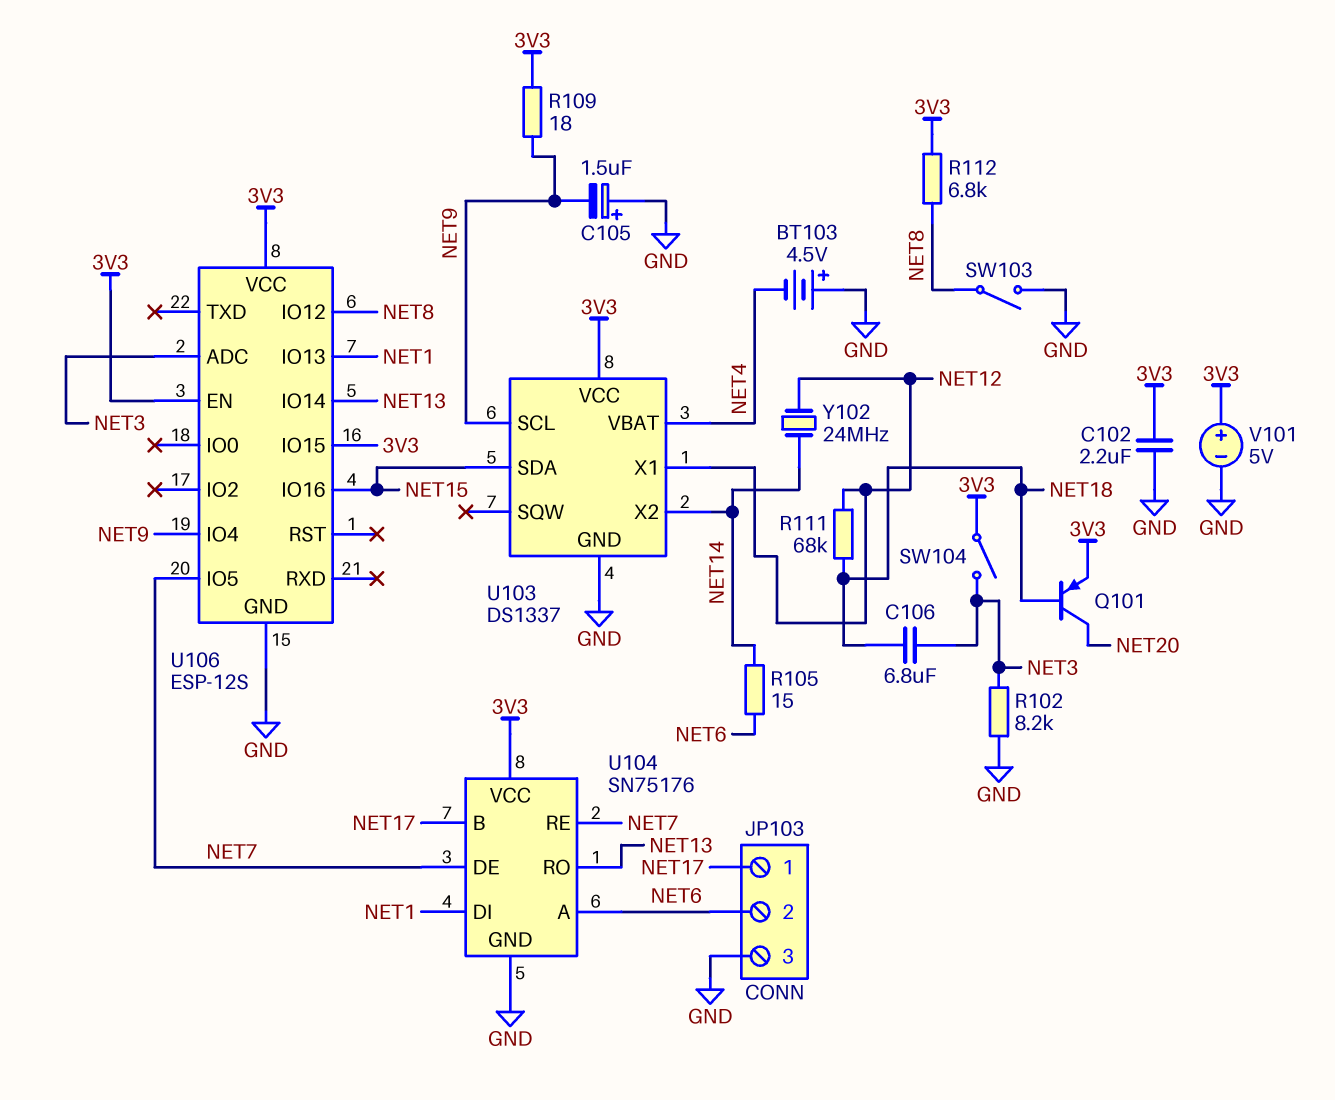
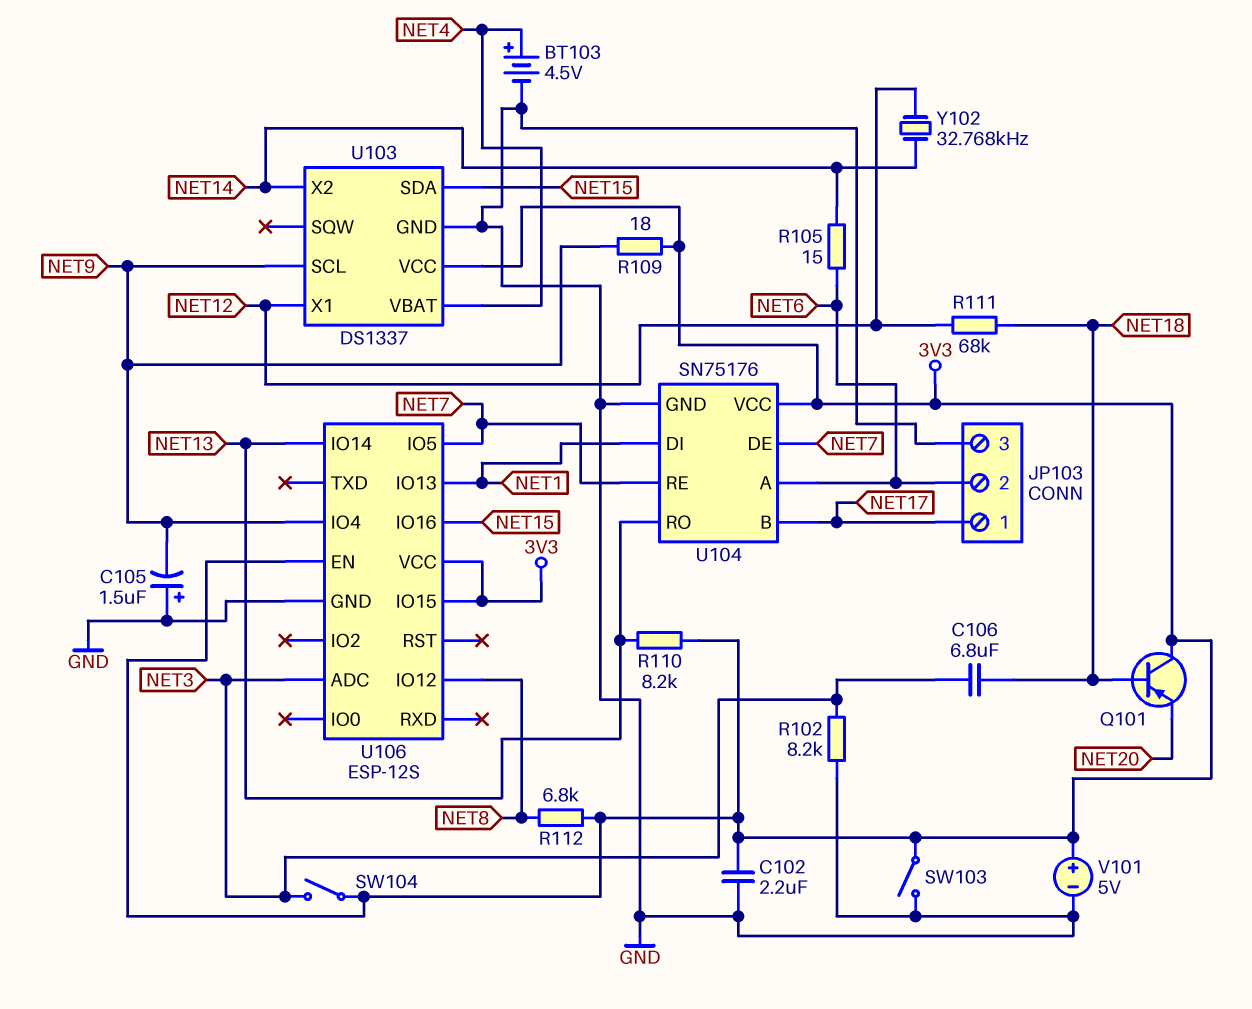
BT103: 4.5V (plus GND, minus NET4) -> 4.5V (plus NET4, minus GND)
Q101: PNP (B NET18, C NET20, E 3V3) -> PNP (B NET18, C 3V3, E NET20)
R110: none -> 8.2k (3V3, NET13)
SW103: switch (GND, NET8) -> switch (3V3, GND)
Y102: 24MHz (NET12, NET14) -> 32.768kHz (NET12, NET14)

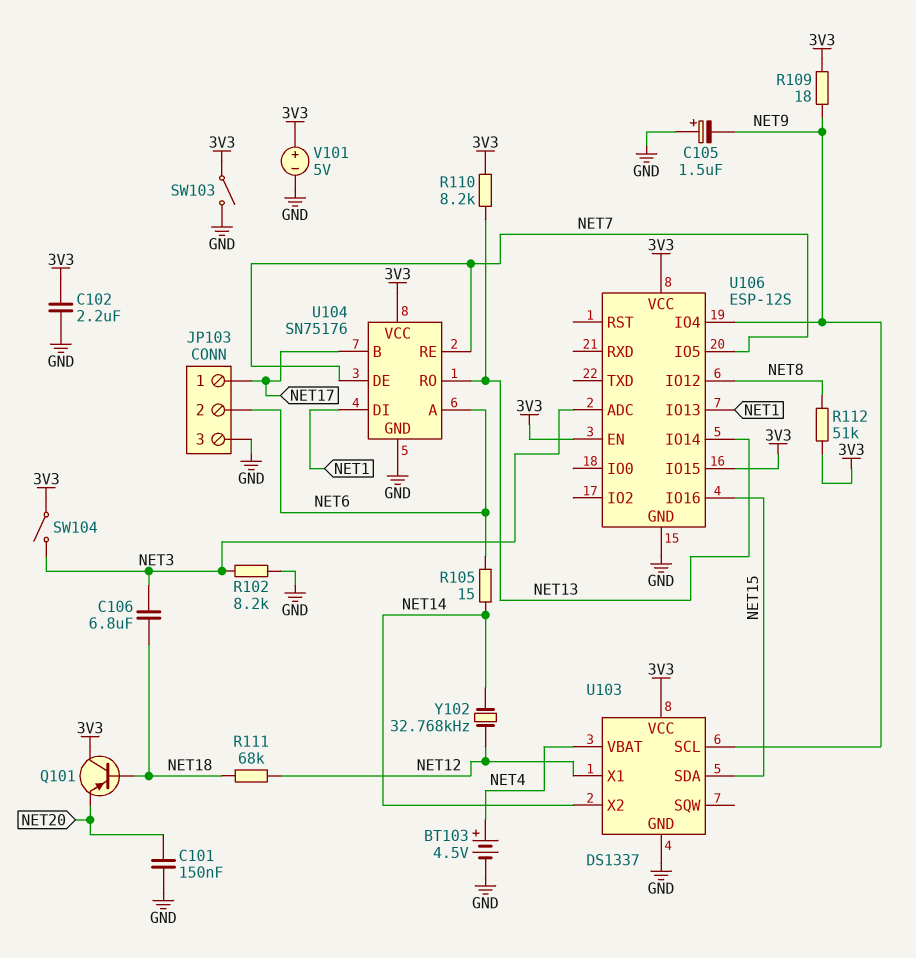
C101: none -> 150nF (GND, NET20)
R112: 6.8k (3V3, NET8) -> 51k (3V3, NET8)

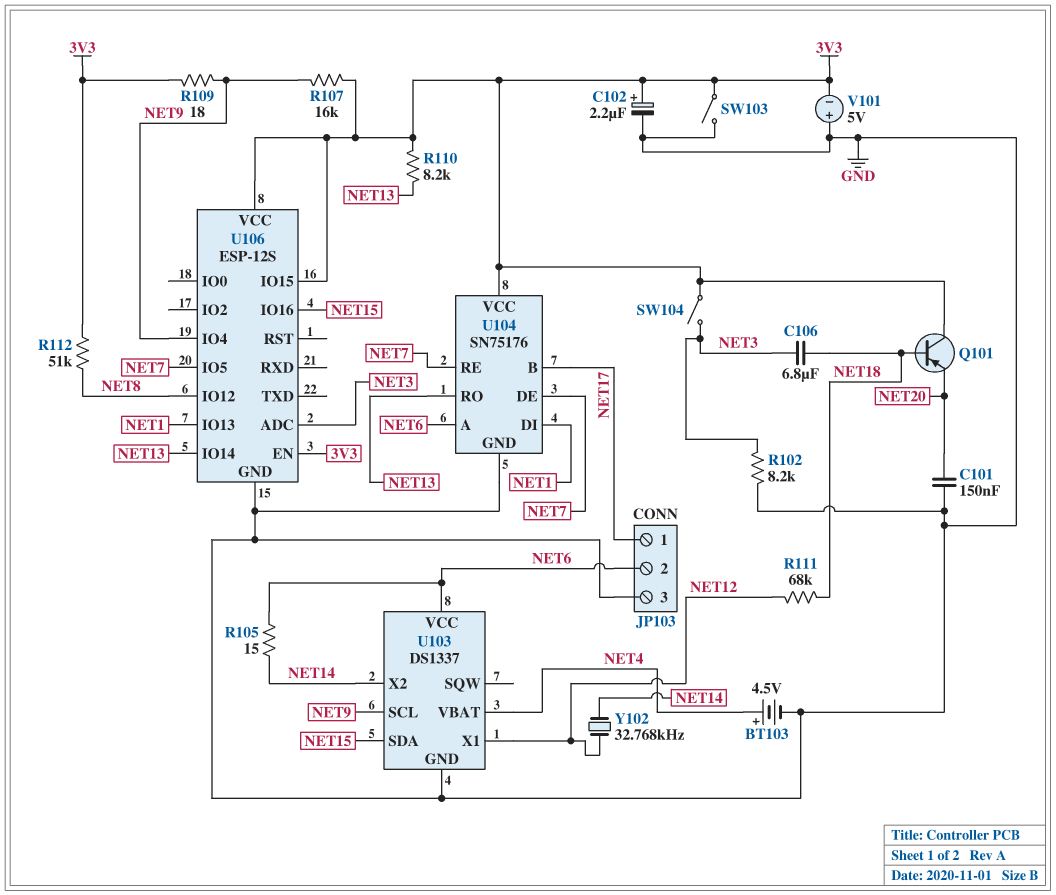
C102: 2.2uF (3V3, GND) -> 2.2uF (plus 3V3, minus GND)
C105: 1.5uF (plus GND, minus NET9) -> none
R107: none -> 16k (3V3, NET9)
U103 pin VCC: 3V3 -> NET6
V101: 5V (plus 3V3, minus GND) -> 5V (plus GND, minus 3V3)

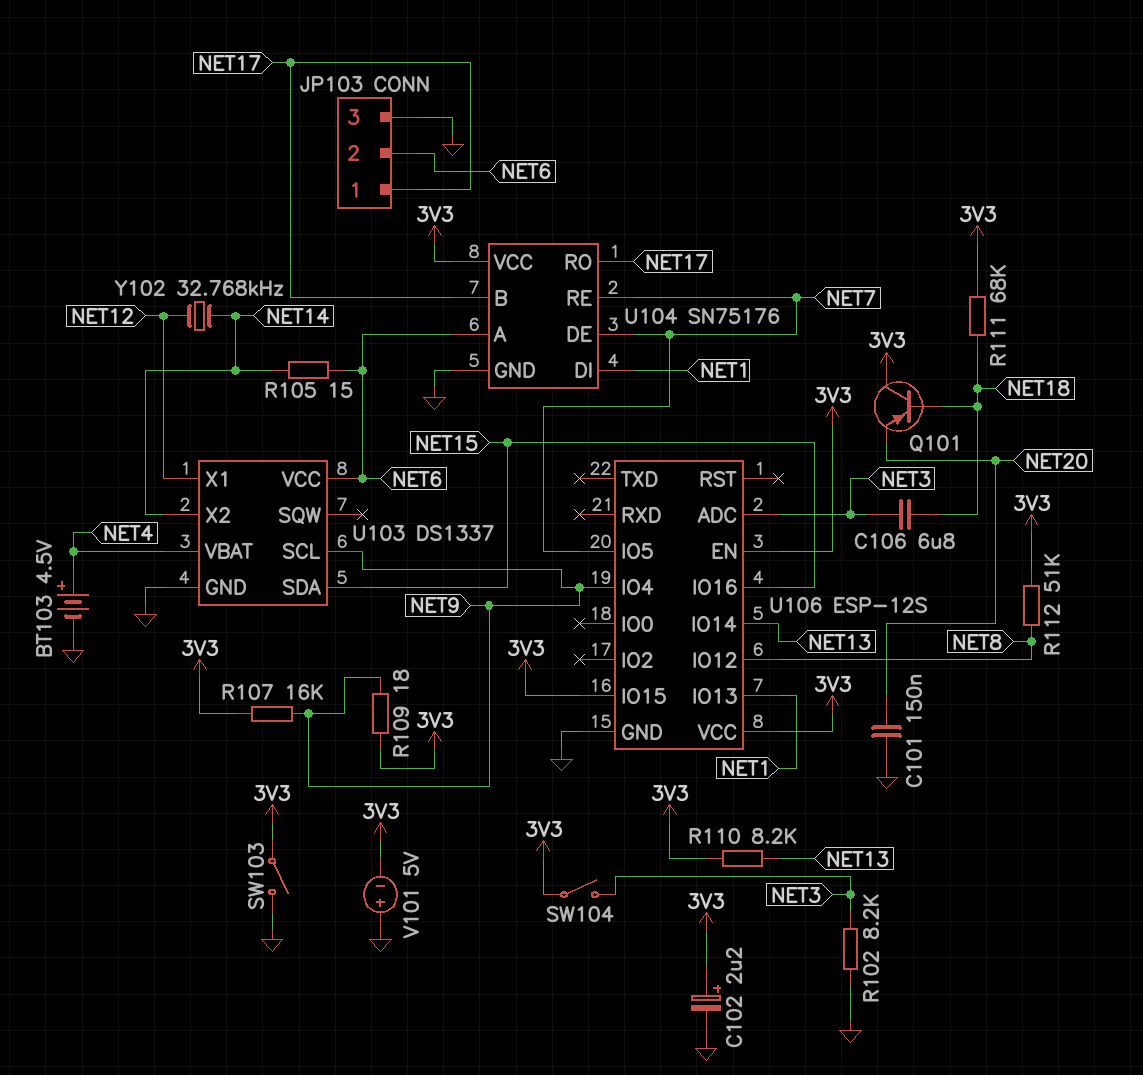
R111: 68k (NET12, NET18) -> 68k (3V3, NET18)
U104 pin RO: NET13 -> NET17

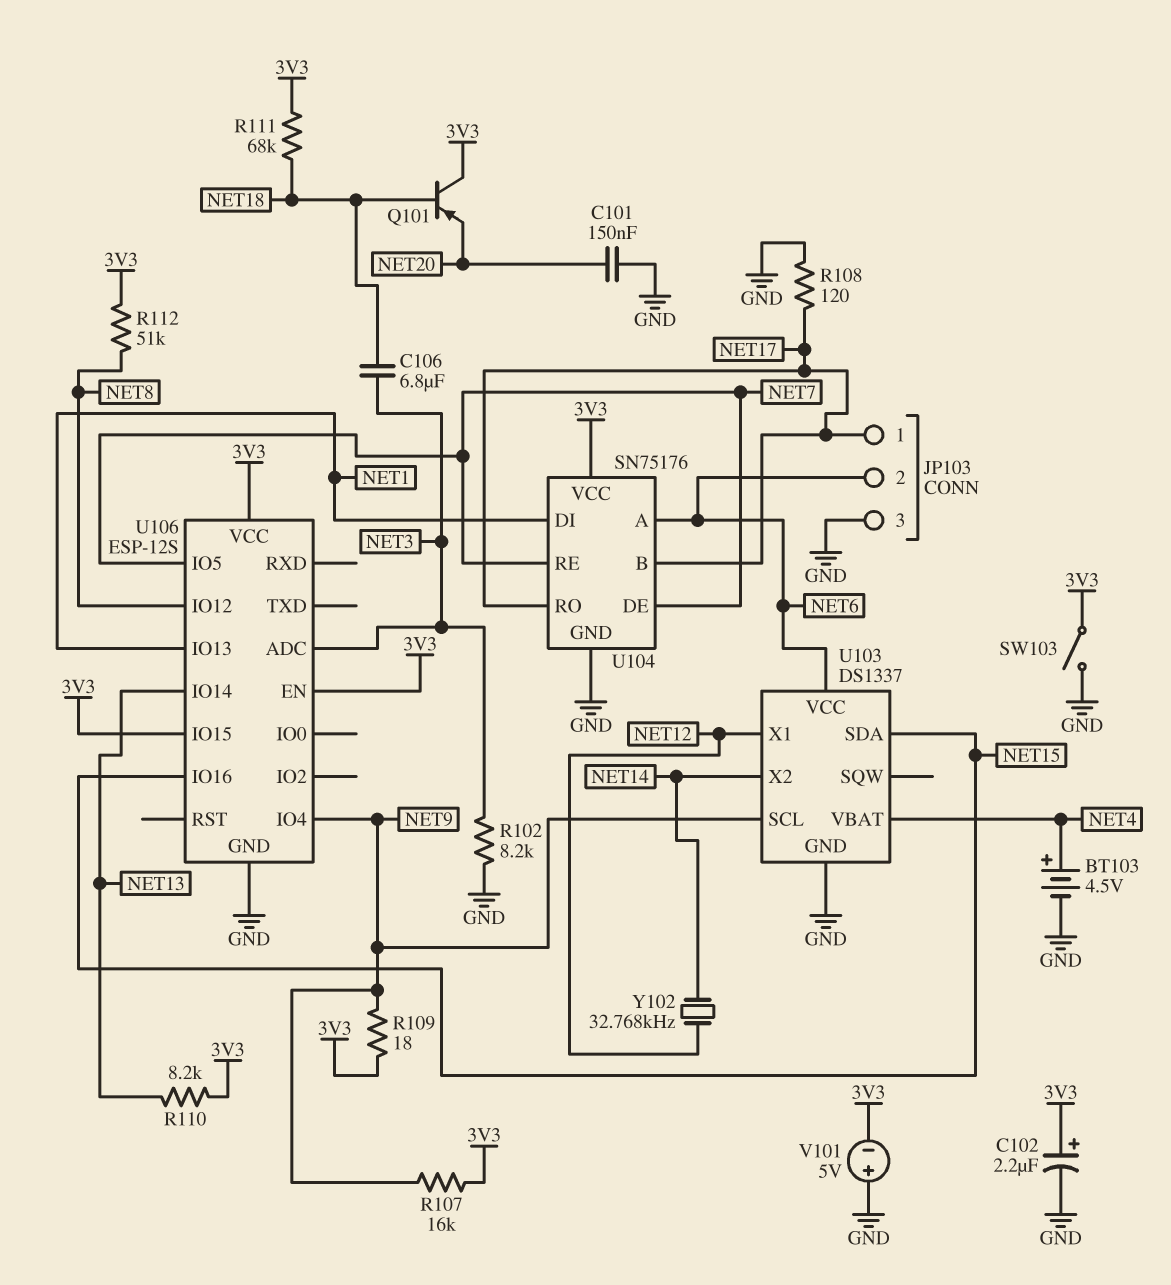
R105: 15 (NET6, NET14) -> none
R108: none -> 120 (GND, NET17)
SW104: switch (3V3, NET3) -> none

